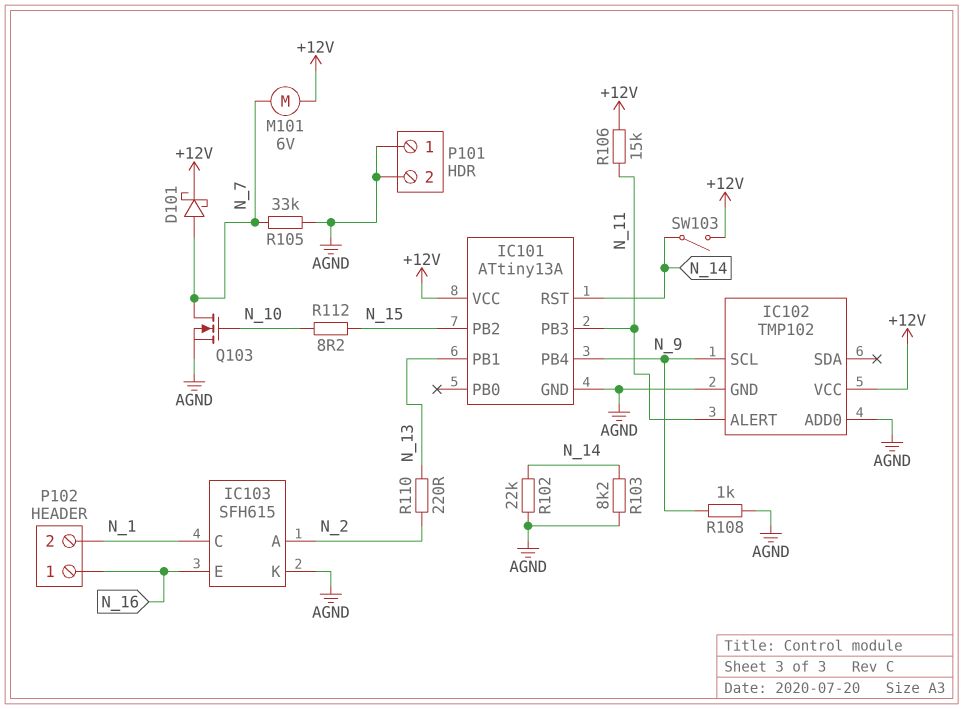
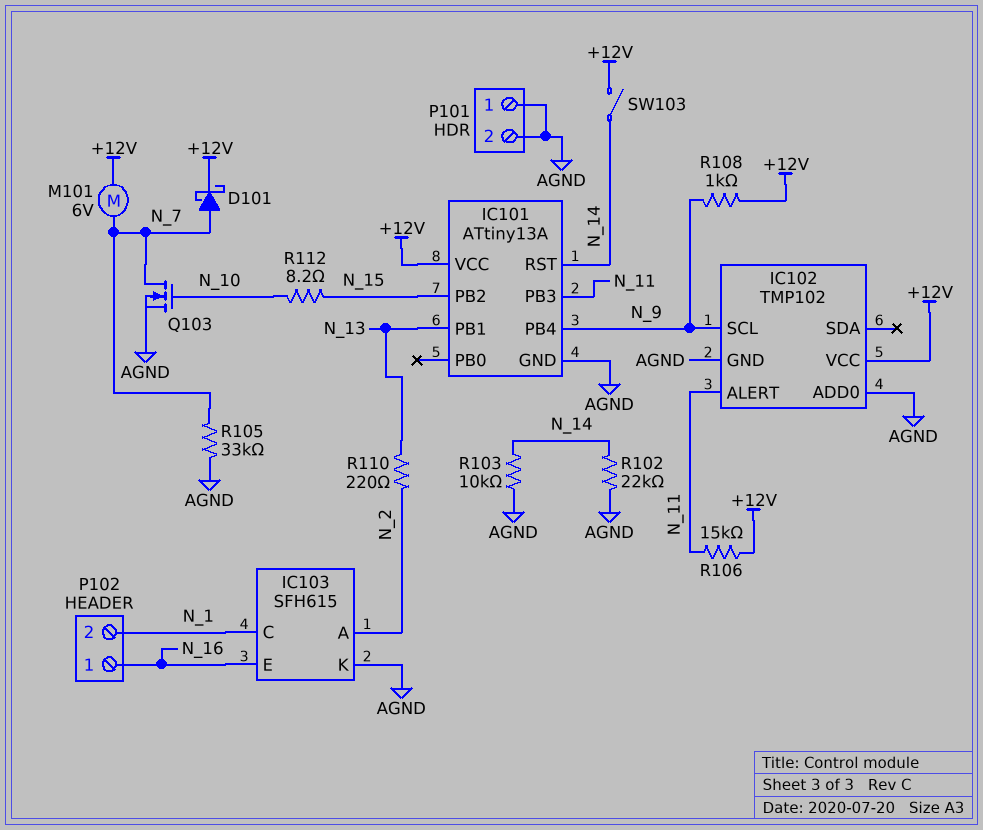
R103: 8.2k (AGND, N_14) -> 10k (AGND, N_14)
R108: 1k (AGND, N_9) -> 1k (+12V, N_9)

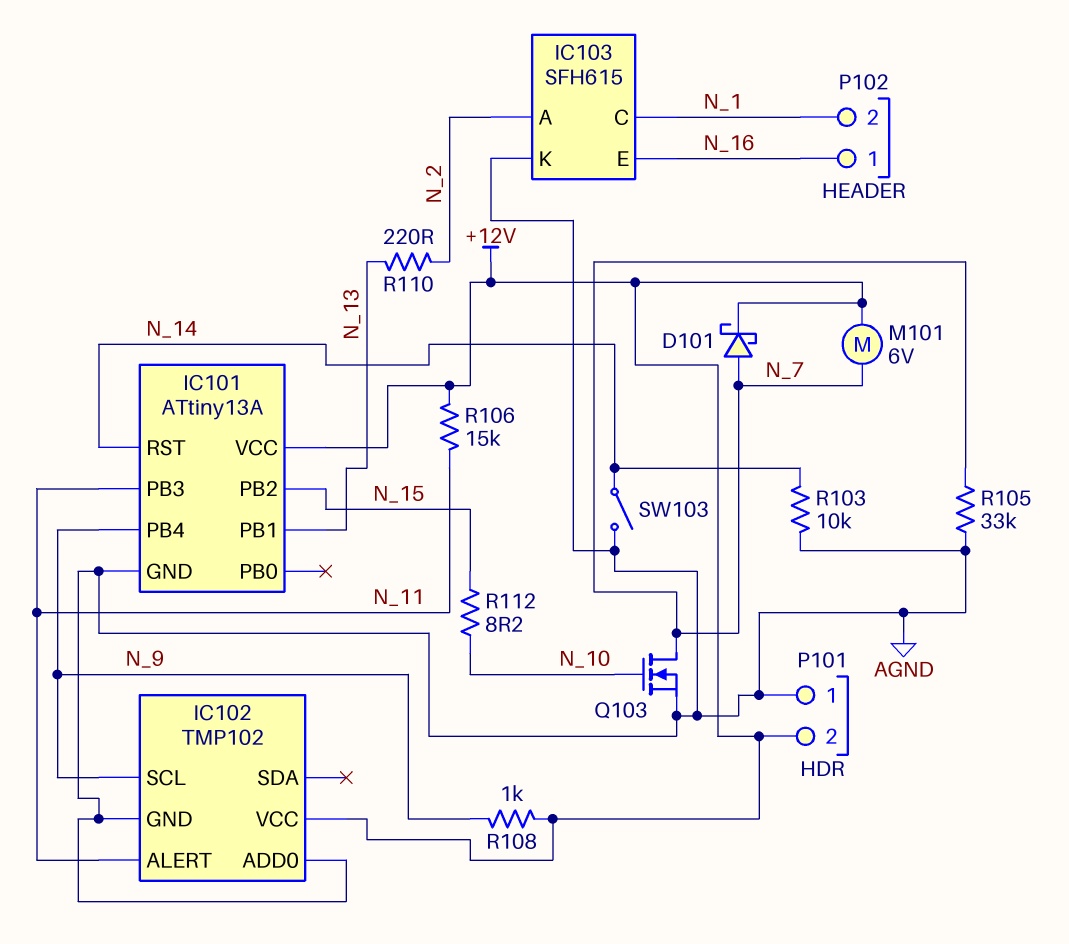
P101 pin 2: AGND -> +12V
R102: 22k (AGND, N_14) -> none
SW103: switch (+12V, N_14) -> switch (AGND, N_14)

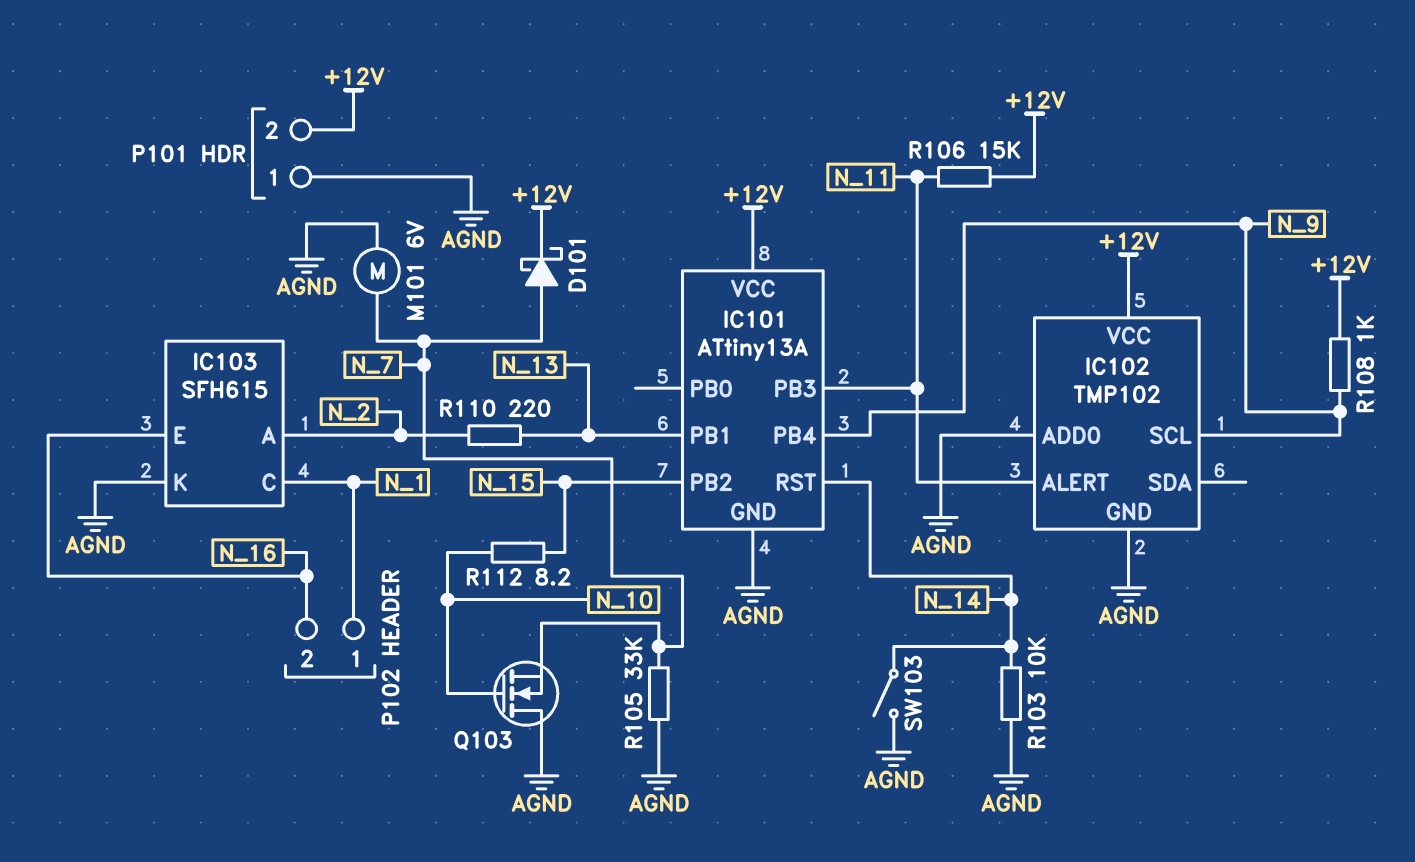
M101: motor 6V (+12V, N_7) -> motor 6V (AGND, N_7)
P102 pin 1: N_16 -> N_1
P102 pin 2: N_1 -> N_16
Q103: NMOS (G N_10, D N_7, S AGND) -> NMOS (G N_10, D AGND, S N_7)

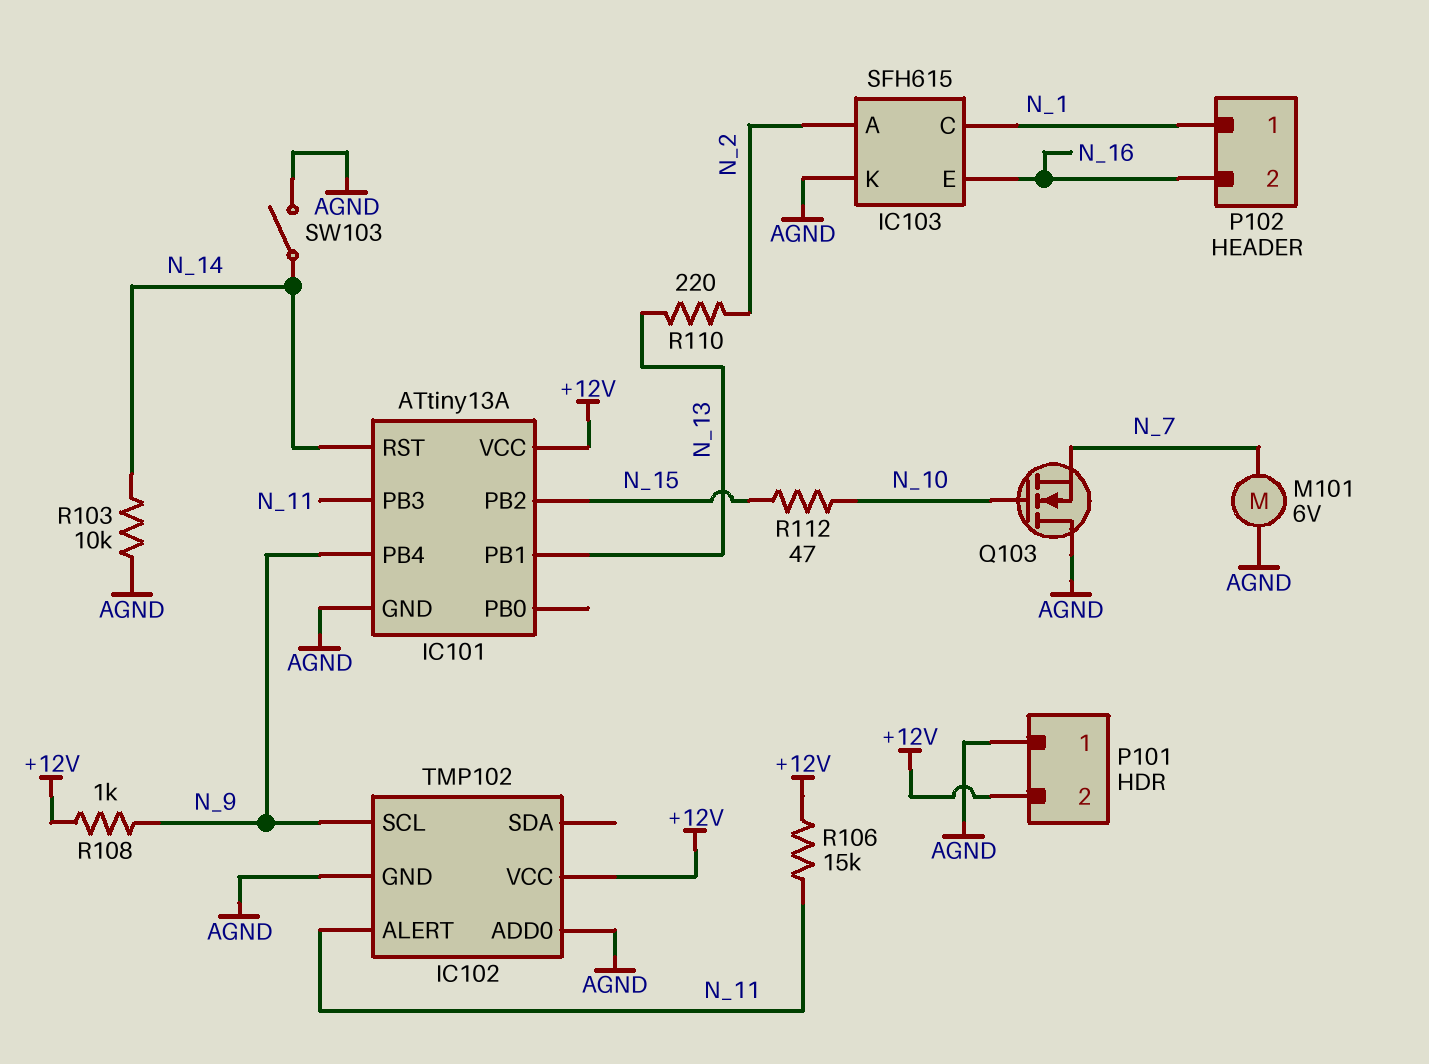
D101: schottky (A N_7, K +12V) -> none
R105: 33k (AGND, N_7) -> none
R112: 8.2 (N_10, N_15) -> 47 (N_10, N_15)

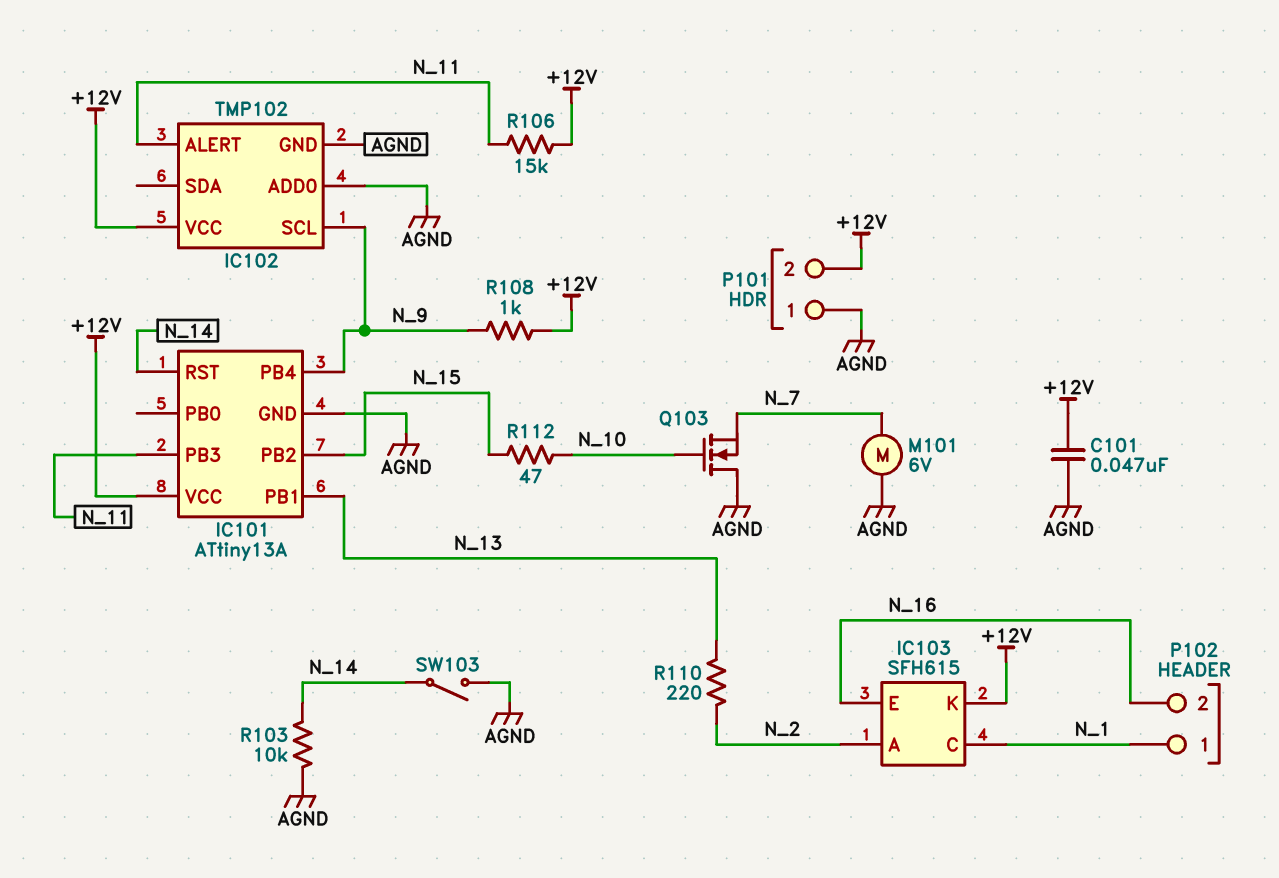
C101: none -> 47nF (+12V, AGND)
IC103 pin K: AGND -> +12V

